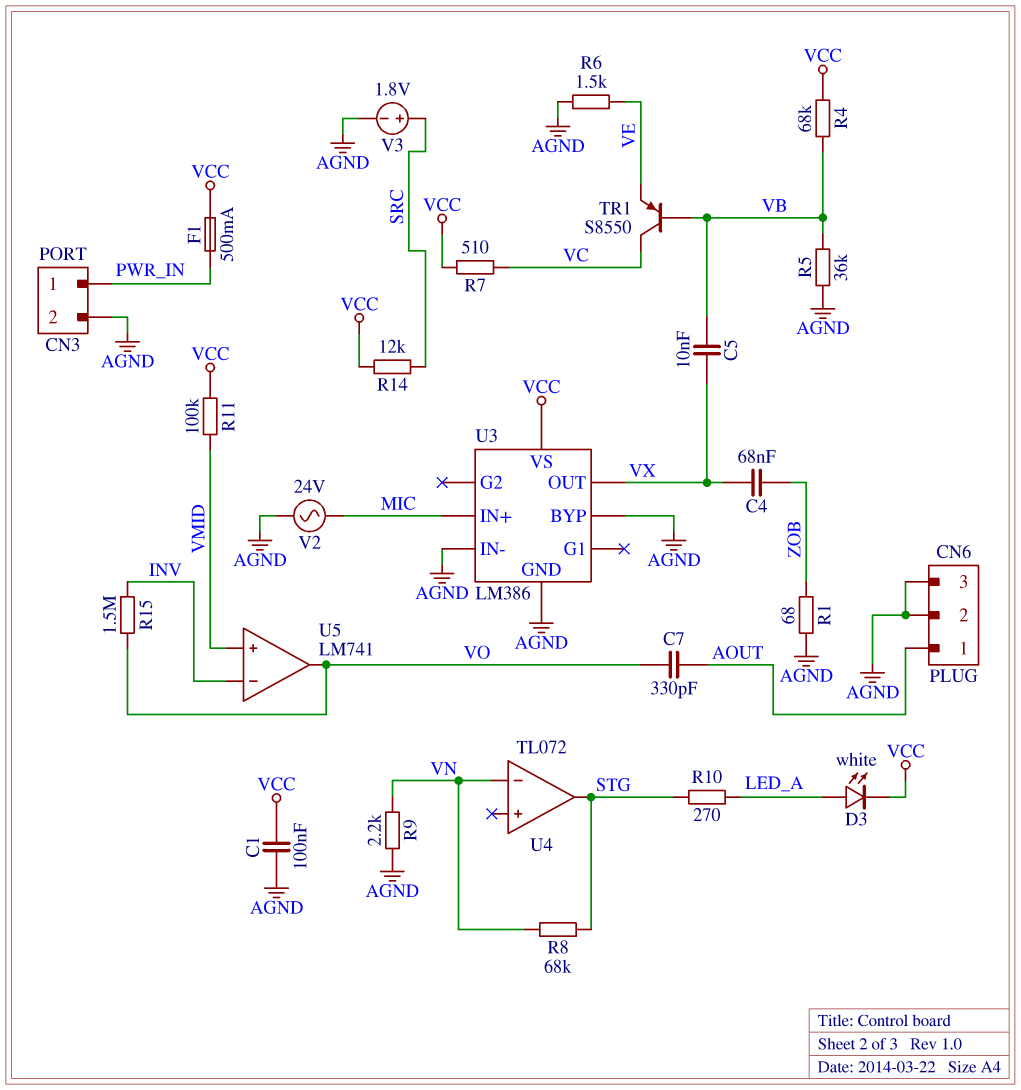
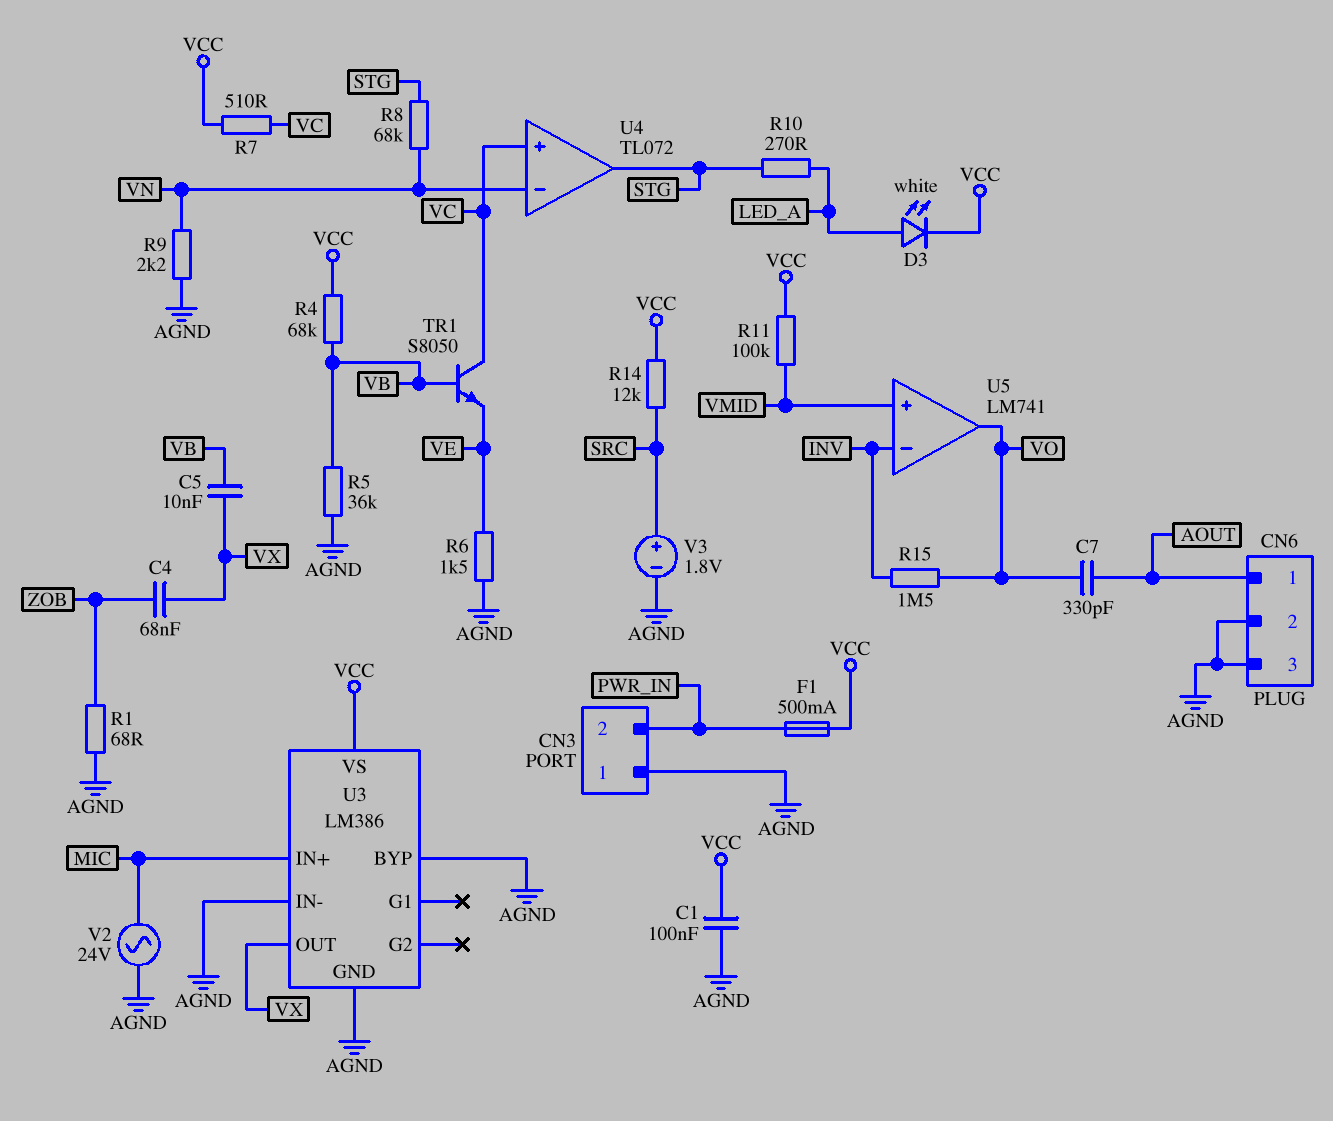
CN3 pin 1: PWR_IN -> AGND
CN3 pin 2: AGND -> PWR_IN
TR1: PNP S8550 (B VB, C VC, E VE) -> NPN S8050 (B VB, C VC, E VE)
U4 pin in+: none -> VC

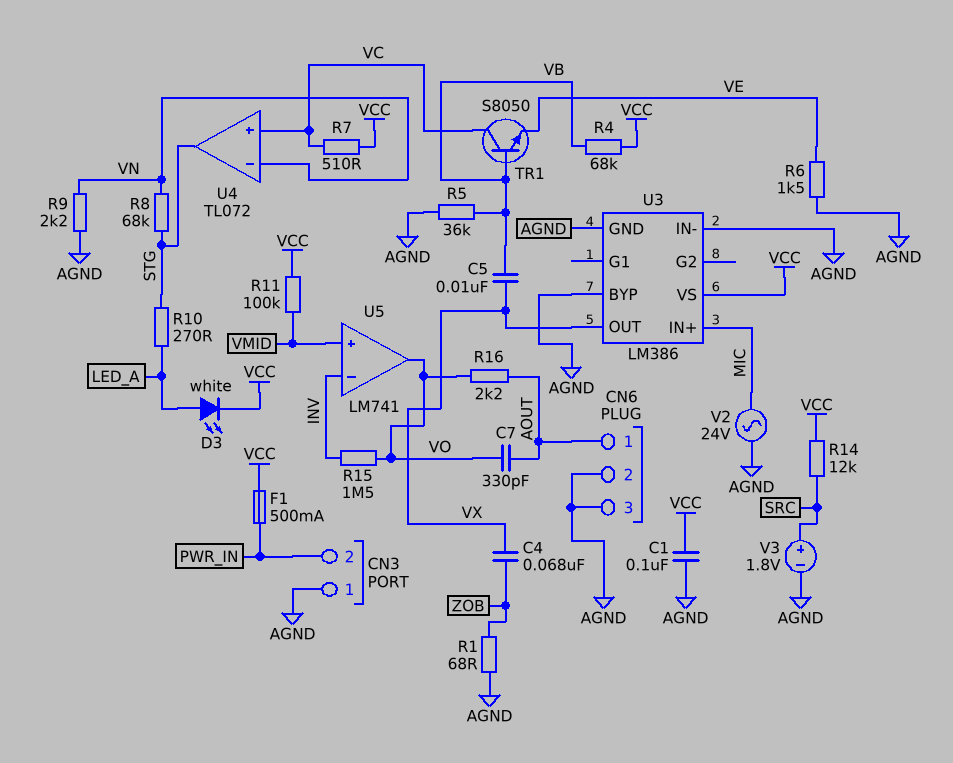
R16: none -> 2.2k (AOUT, VO)

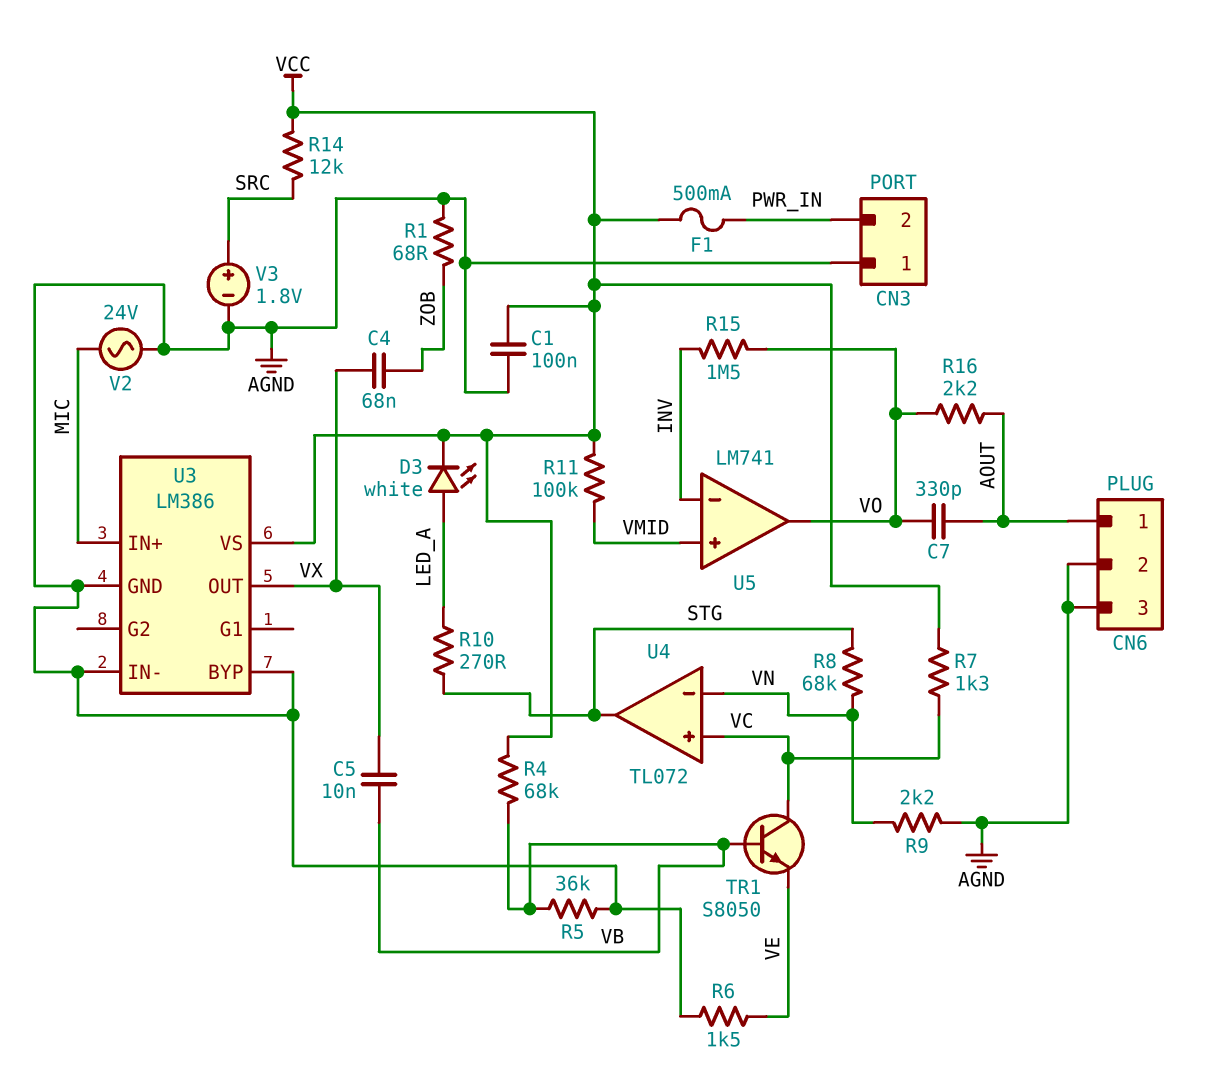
R7: 510 (VC, VCC) -> 1.3k (VC, VCC)

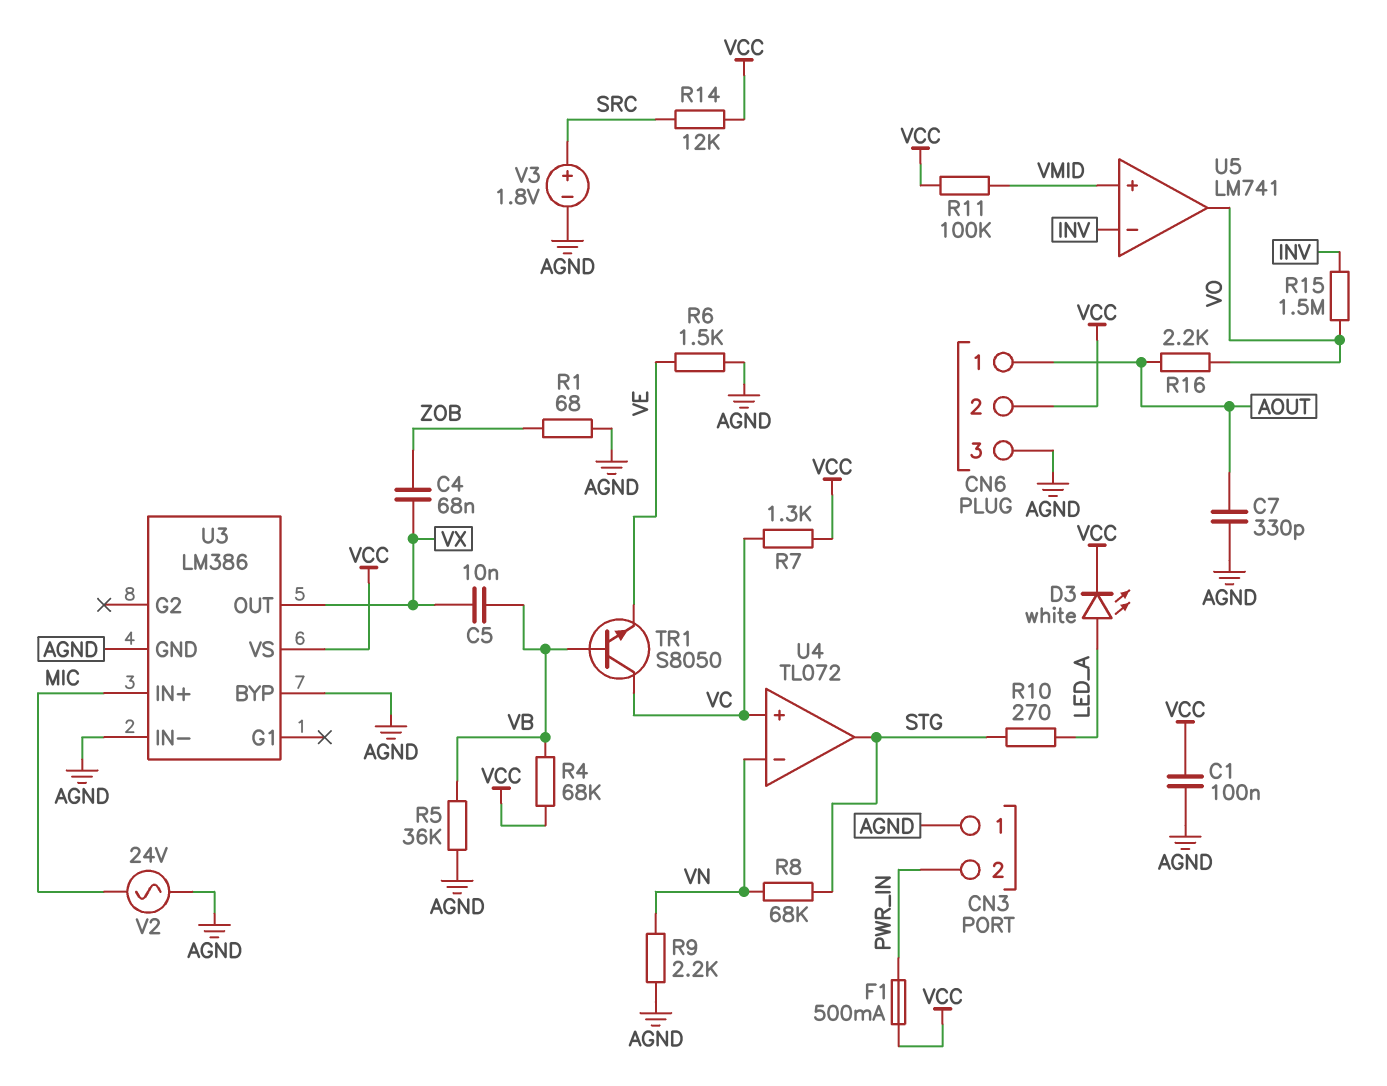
C7: 330pF (AOUT, VO) -> 330pF (AGND, AOUT)
CN6 pin 2: AGND -> VCC

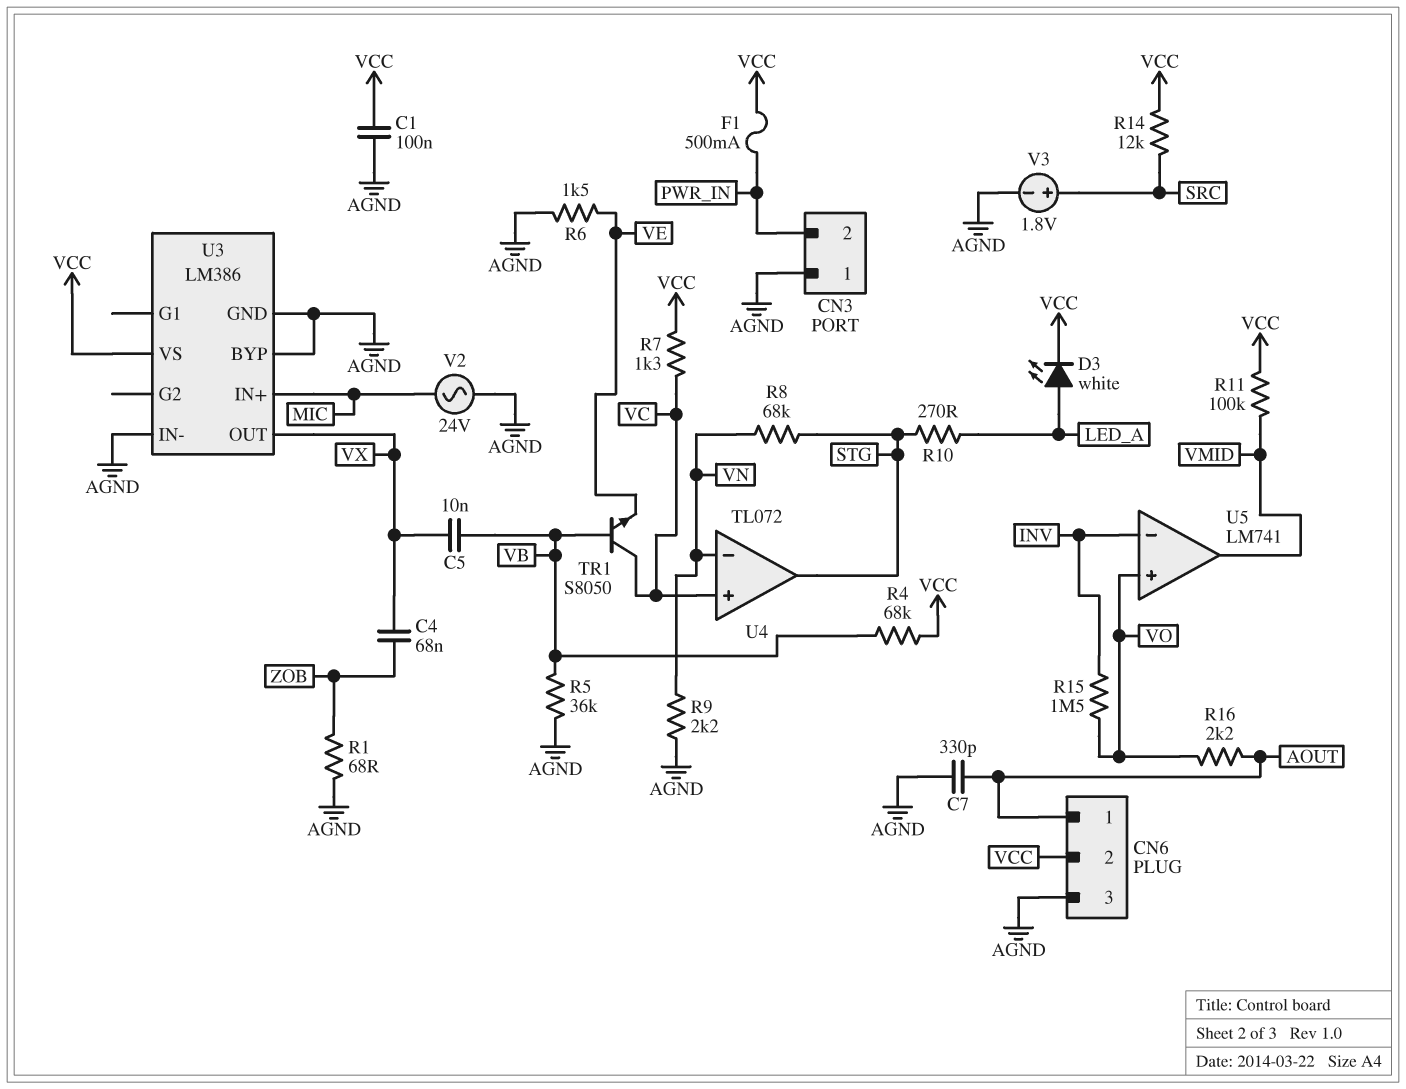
U5 pin in+: VMID -> VO
U5 pin out: VO -> VMID

